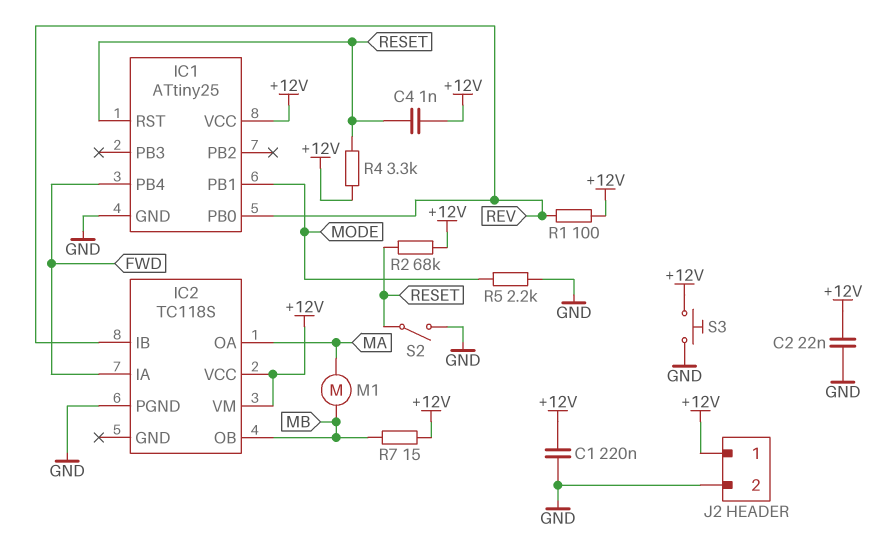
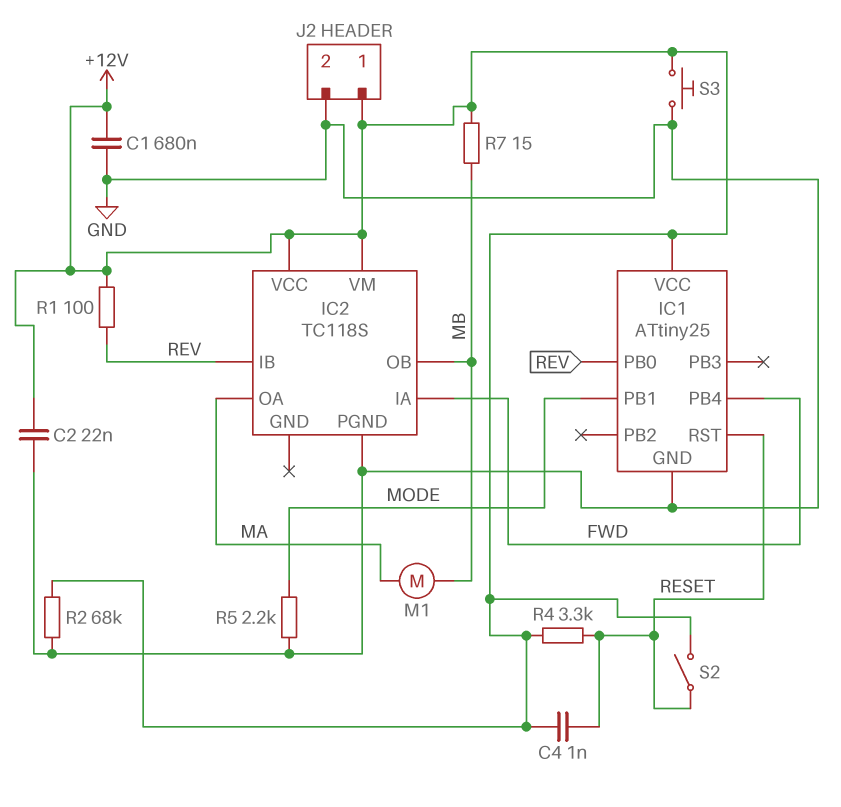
C1: 220nF (+12V, GND) -> 680nF (+12V, GND)
R2: 68k (+12V, RESET) -> 68k (+12V, GND)
S2: switch (GND, RESET) -> switch (+12V, RESET)

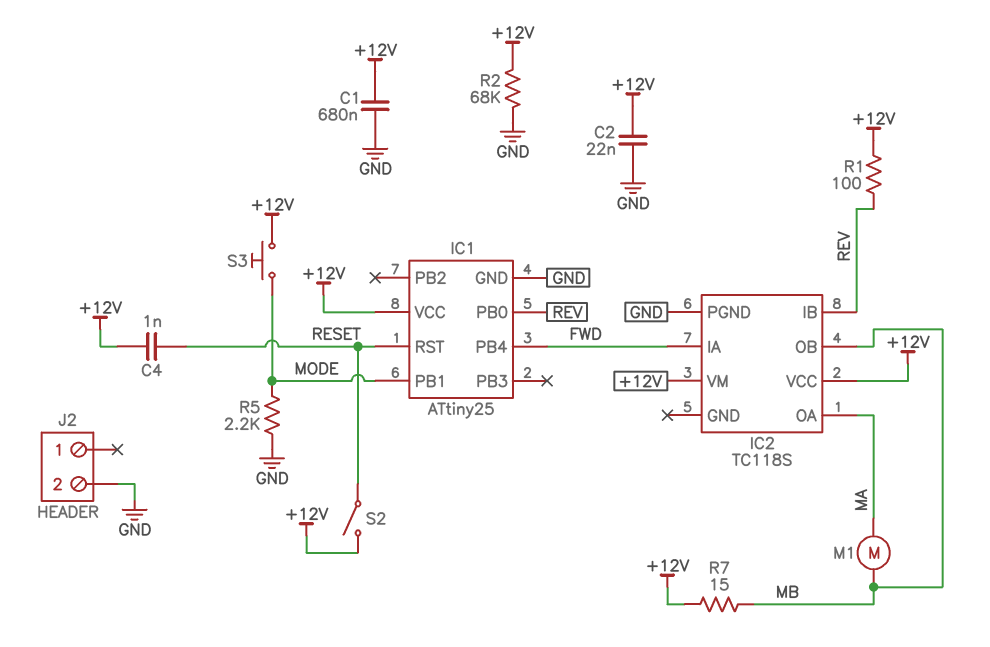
J2 pin 1: +12V -> none
R4: 3.3k (+12V, RESET) -> none
S3: button (+12V, GND) -> button (+12V, MODE)

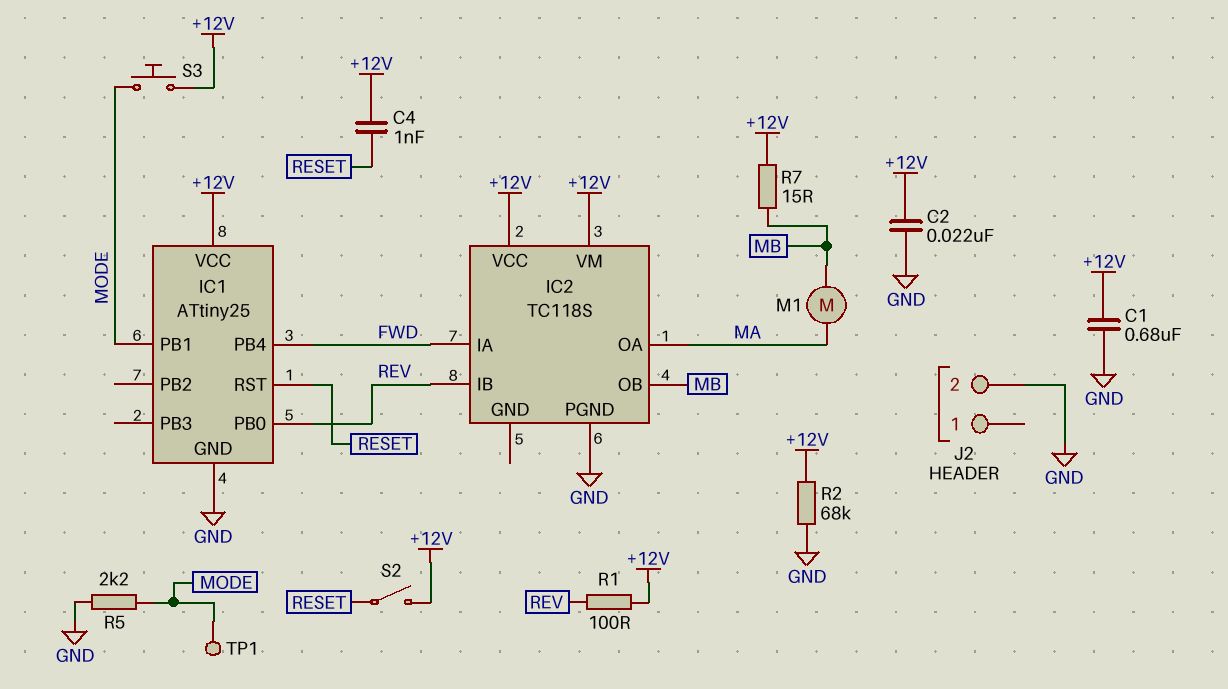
TP1: none -> test point (MODE)

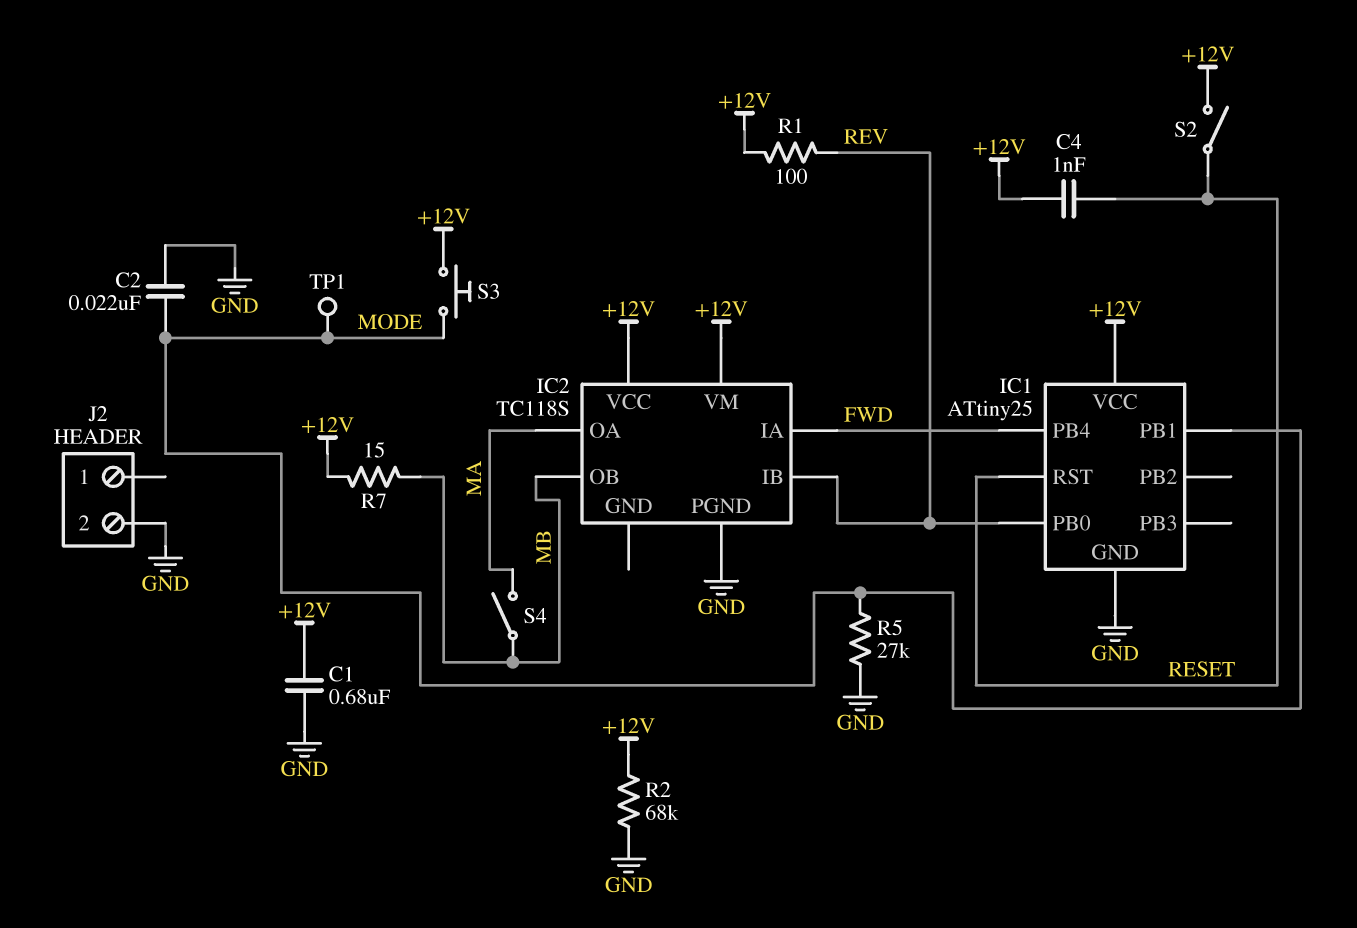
C2: 22nF (+12V, GND) -> 22nF (GND, MODE)
M1: motor (MA, MB) -> none
R5: 2.2k (GND, MODE) -> 27k (GND, MODE)
S4: none -> switch (MA, MB)

